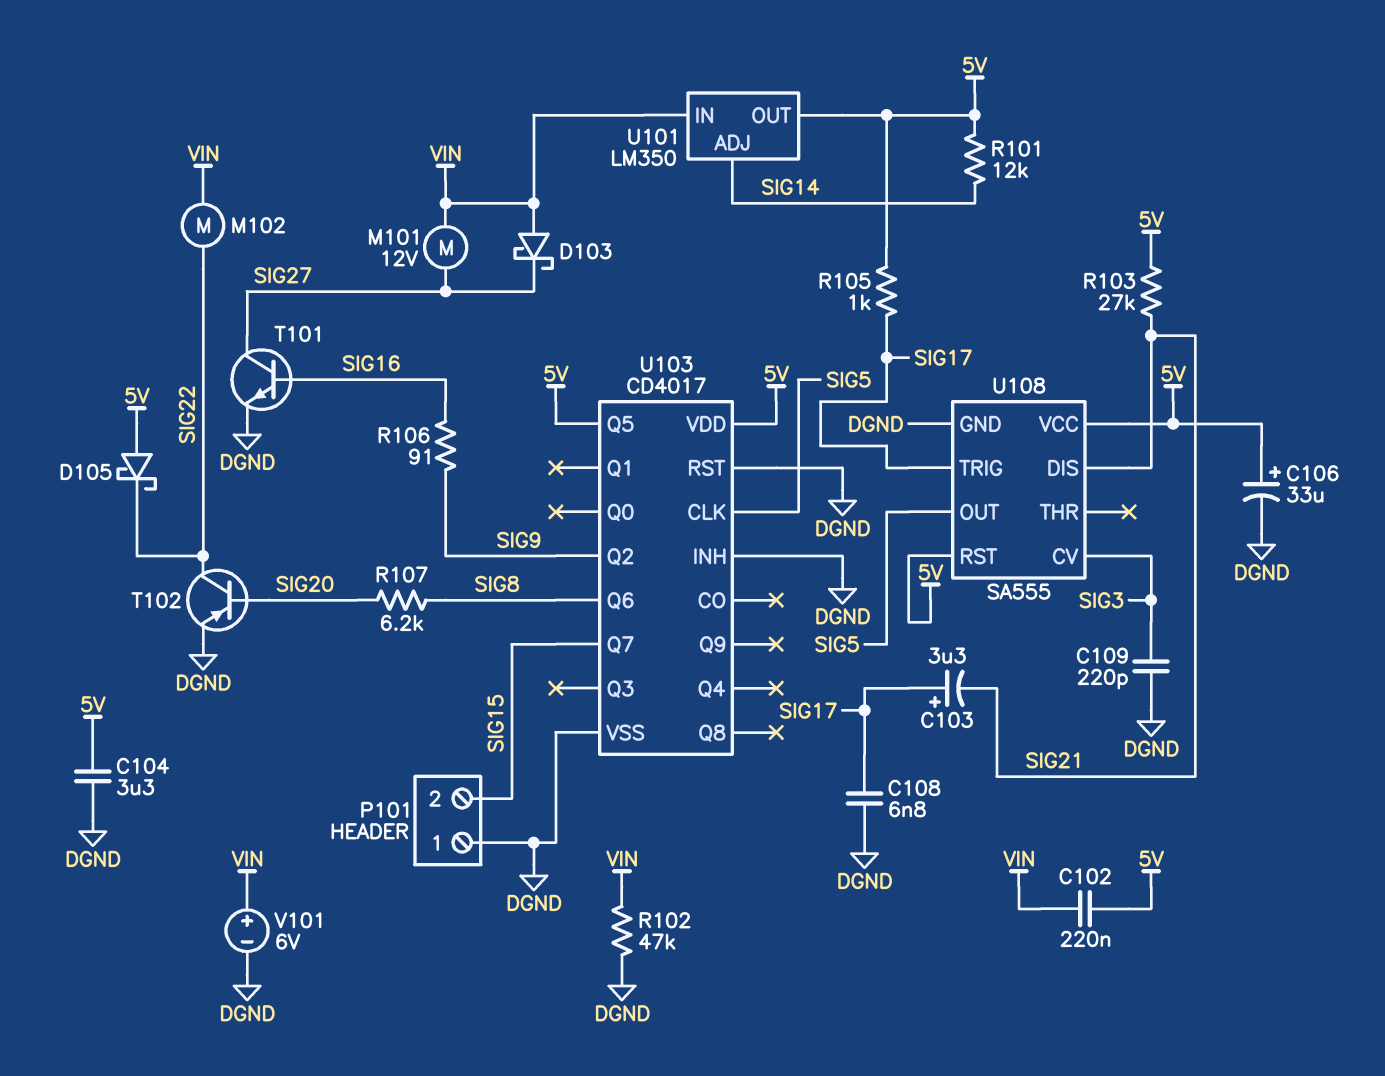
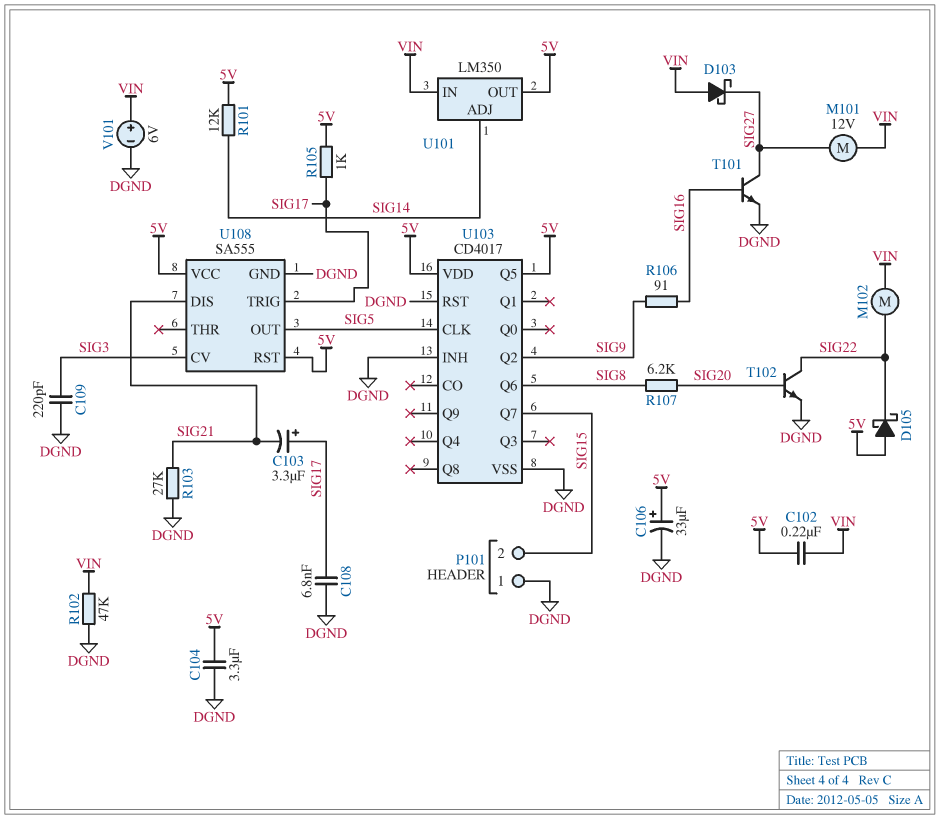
R103: 27k (5V, SIG21) -> 27k (DGND, SIG21)
T102: PNP (B SIG20, C SIG22, E DGND) -> NPN (B SIG20, C SIG22, E DGND)

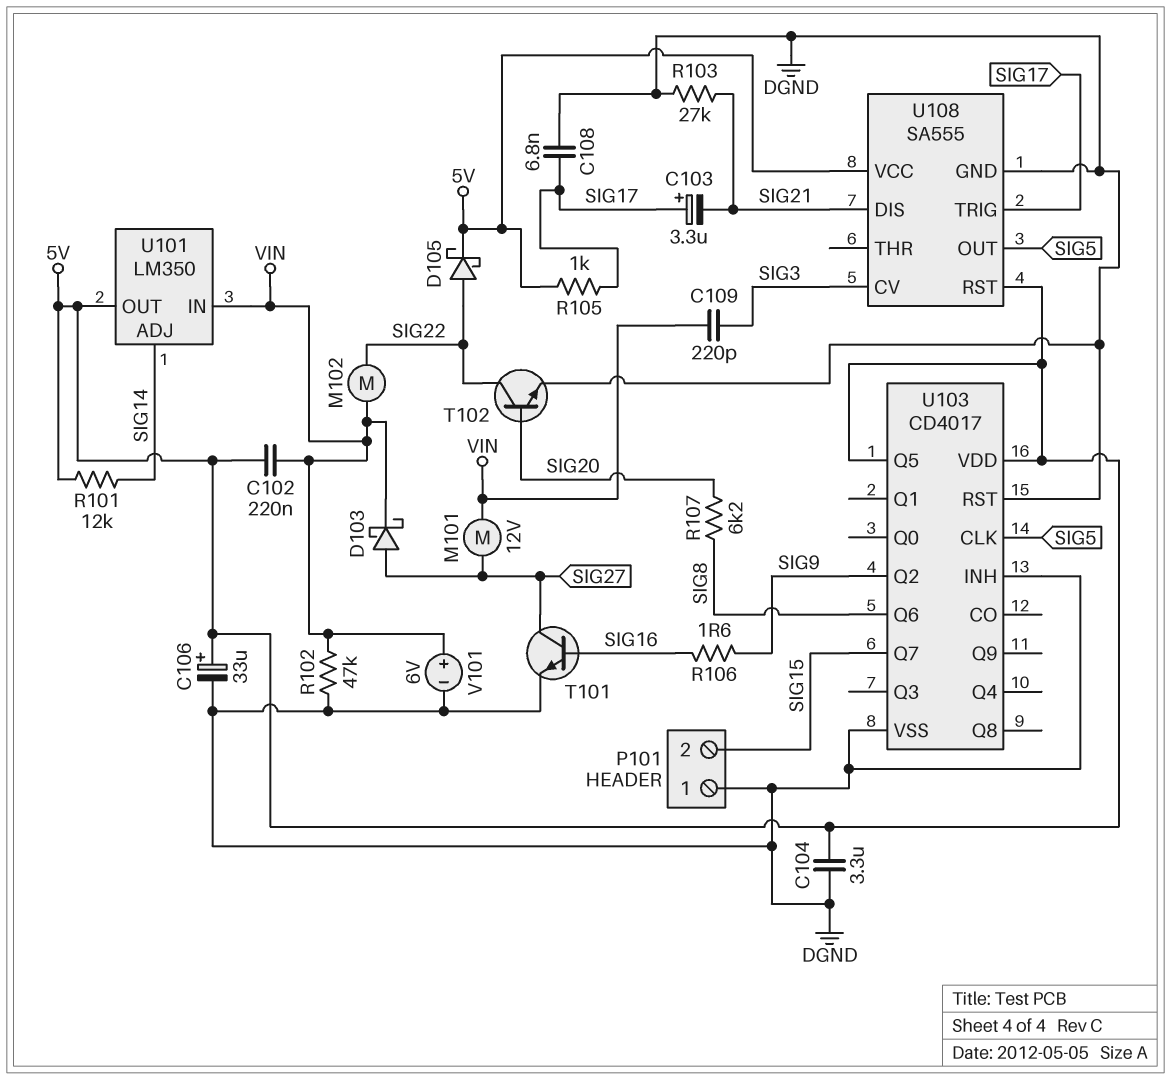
C109: 220pF (DGND, SIG3) -> 220pF (SIG3, VIN)
D103: schottky (A VIN, K SIG27) -> schottky (A SIG27, K VIN)
D105: schottky (A 5V, K SIG22) -> schottky (A SIG22, K 5V)
R106: 91 (SIG9, SIG16) -> 1.6 (SIG9, SIG16)

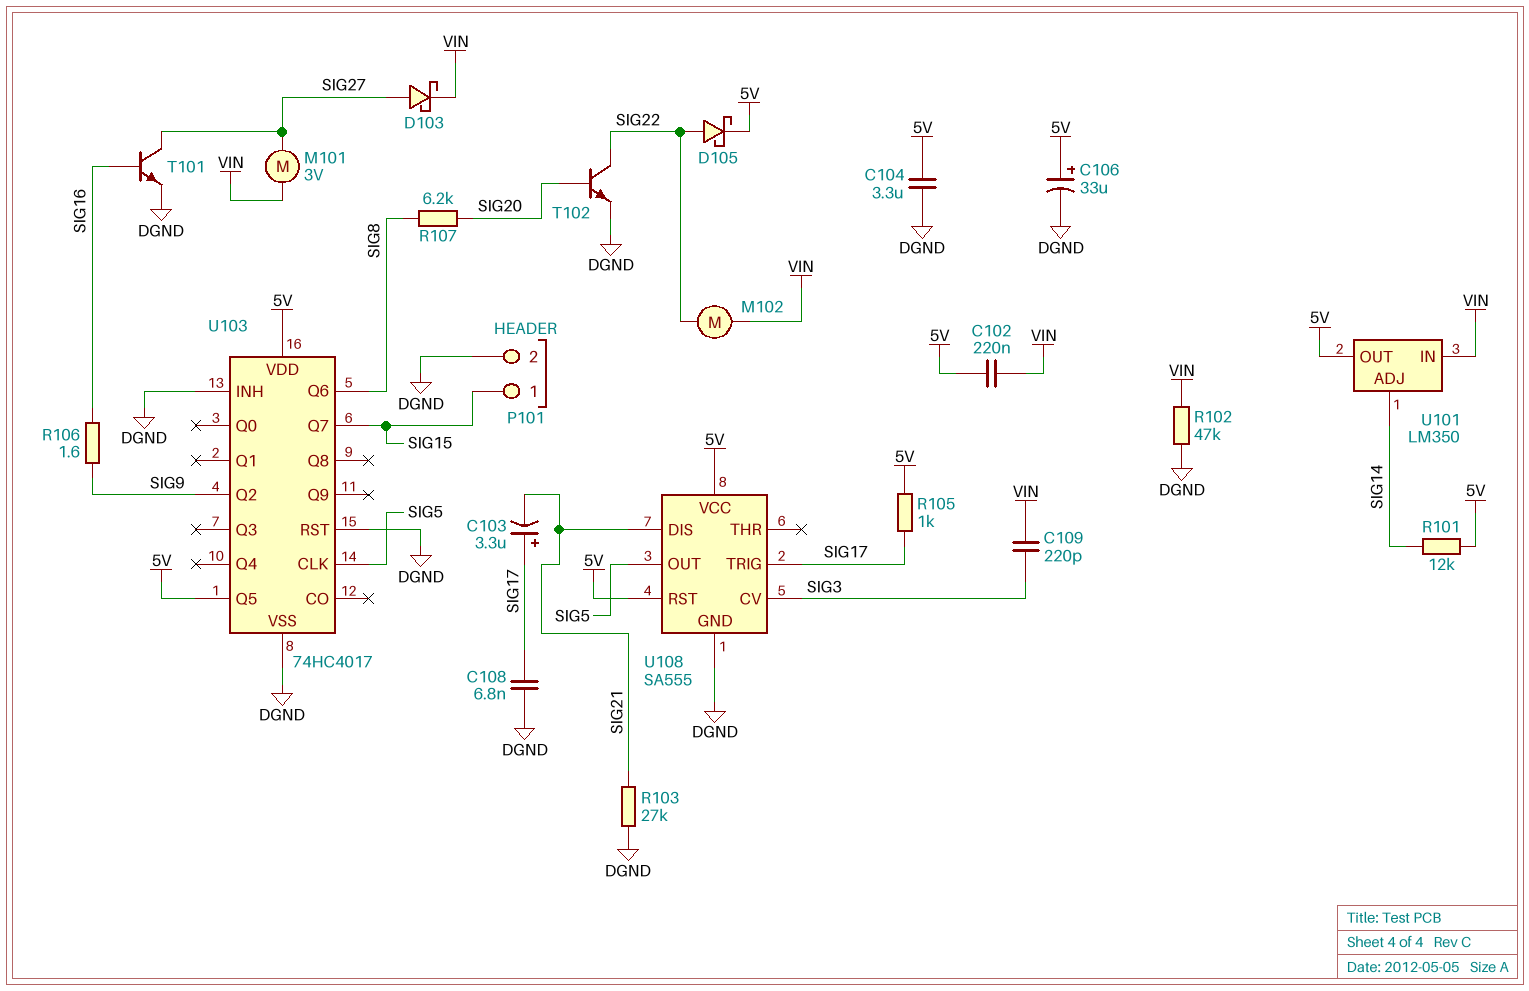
M101: motor 12V (SIG27, VIN) -> motor 3V (SIG27, VIN)
P101 pin 1: DGND -> SIG15
P101 pin 2: SIG15 -> DGND
U103: CD4017 -> 74HC4017
V101: 6V (plus VIN, minus DGND) -> none

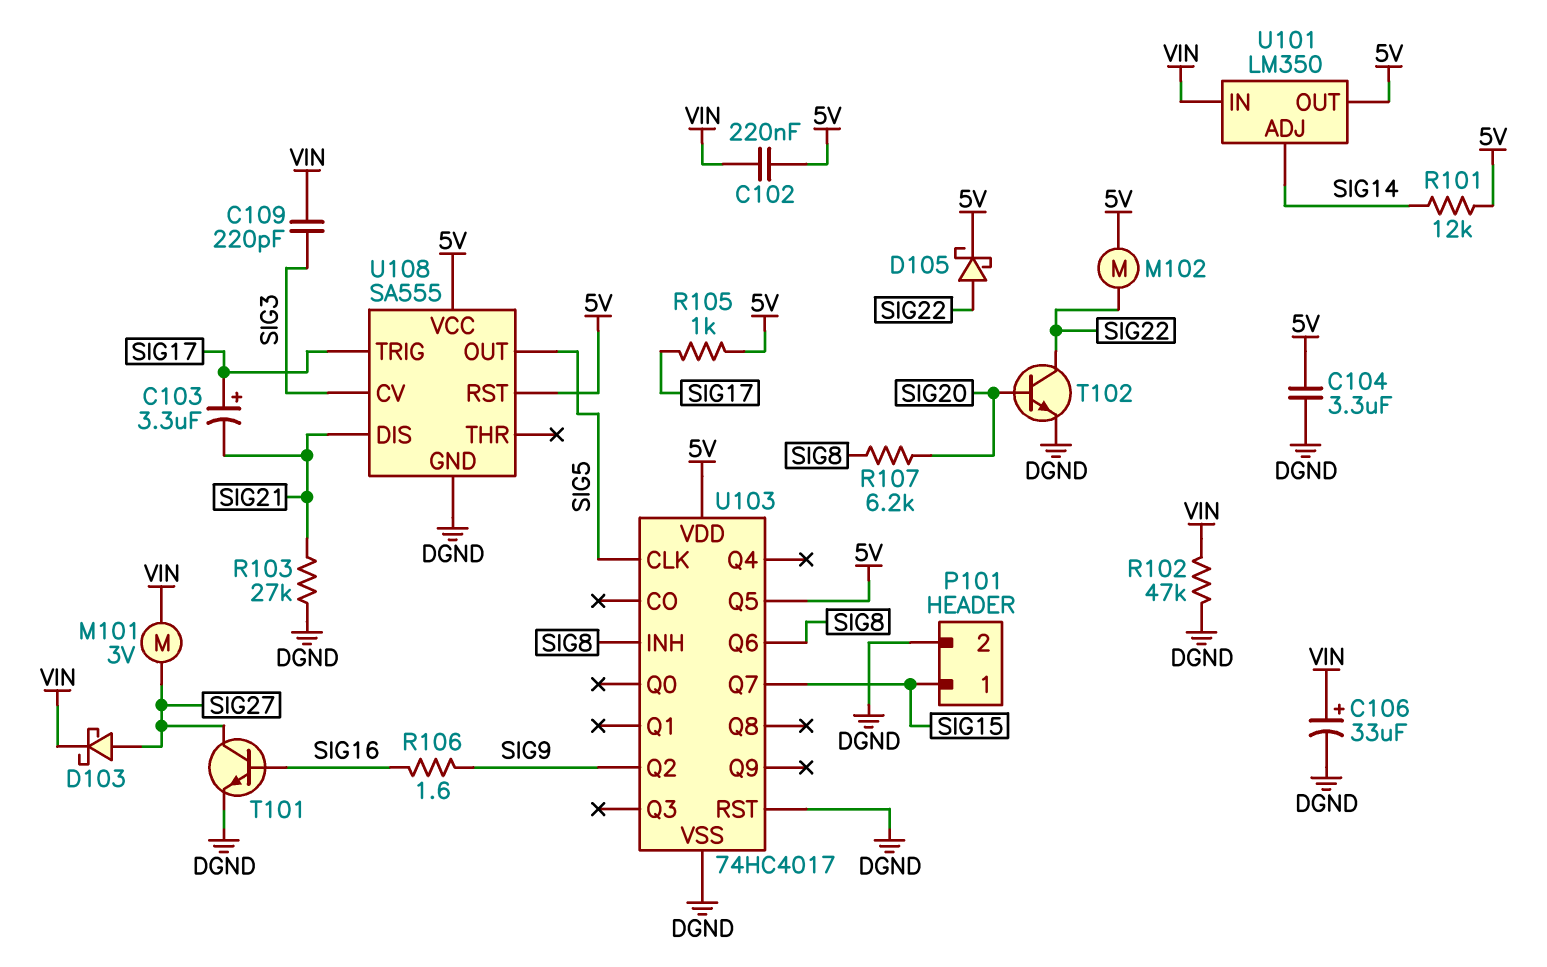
C106: 33uF (plus 5V, minus DGND) -> 33uF (plus VIN, minus DGND)
C108: 6.8nF (DGND, SIG17) -> none
M102: motor (SIG22, VIN) -> motor (5V, SIG22)
U103 pin INH: DGND -> SIG8

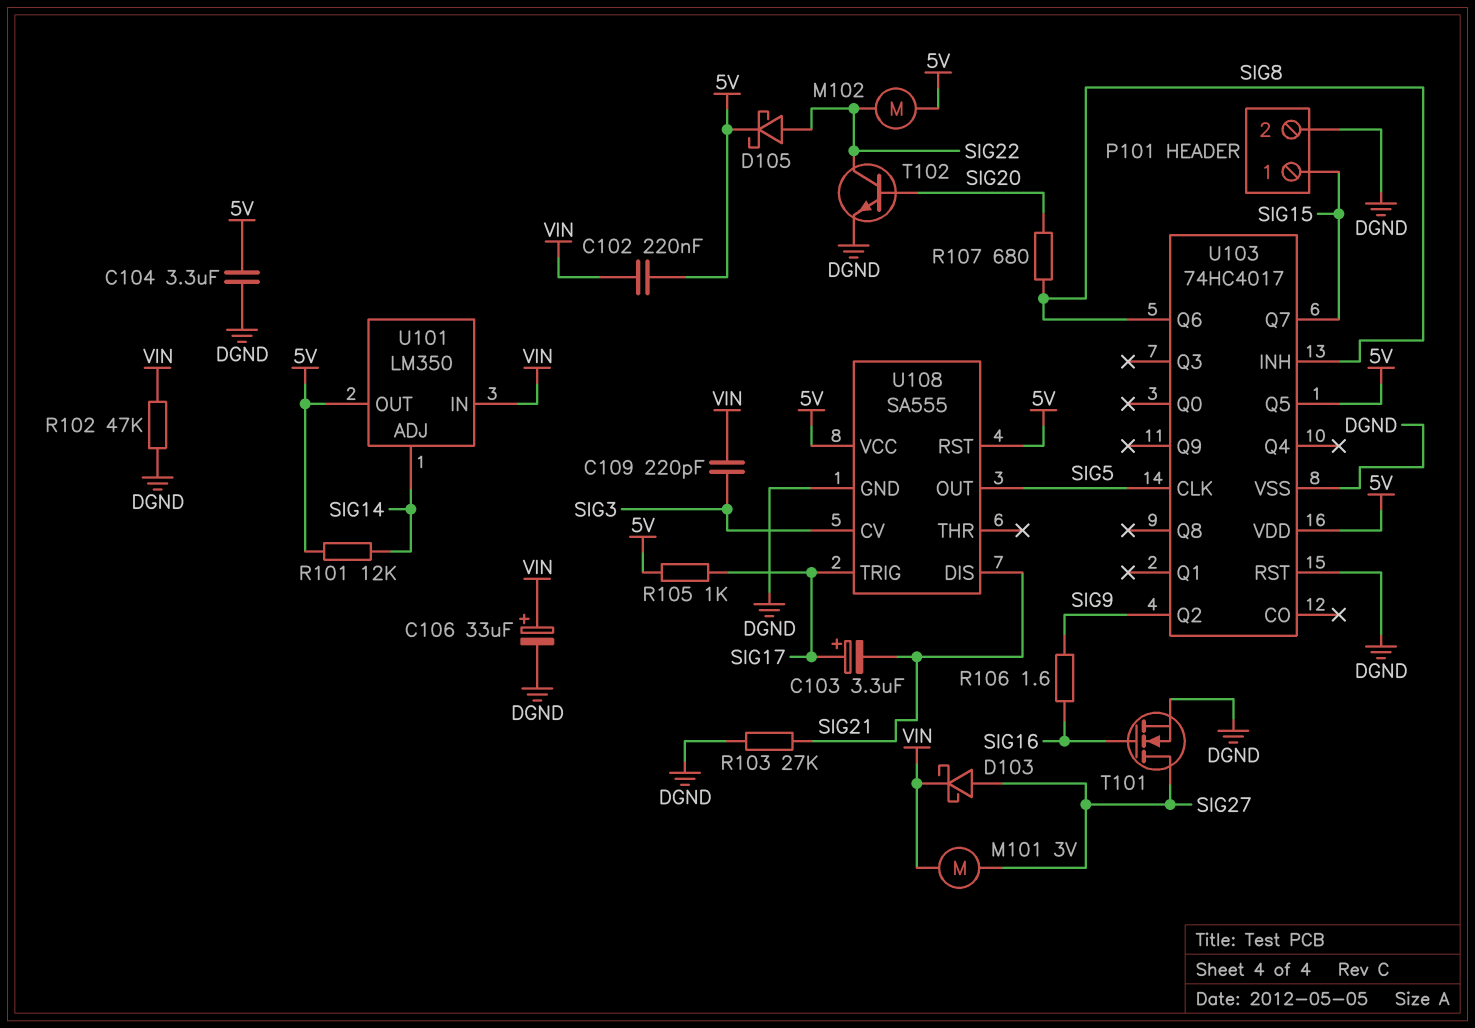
R107: 6.2k (SIG8, SIG20) -> 680 (SIG8, SIG20)
T101: NPN (B SIG16, C SIG27, E DGND) -> NMOS (G SIG16, D SIG27, S DGND)

